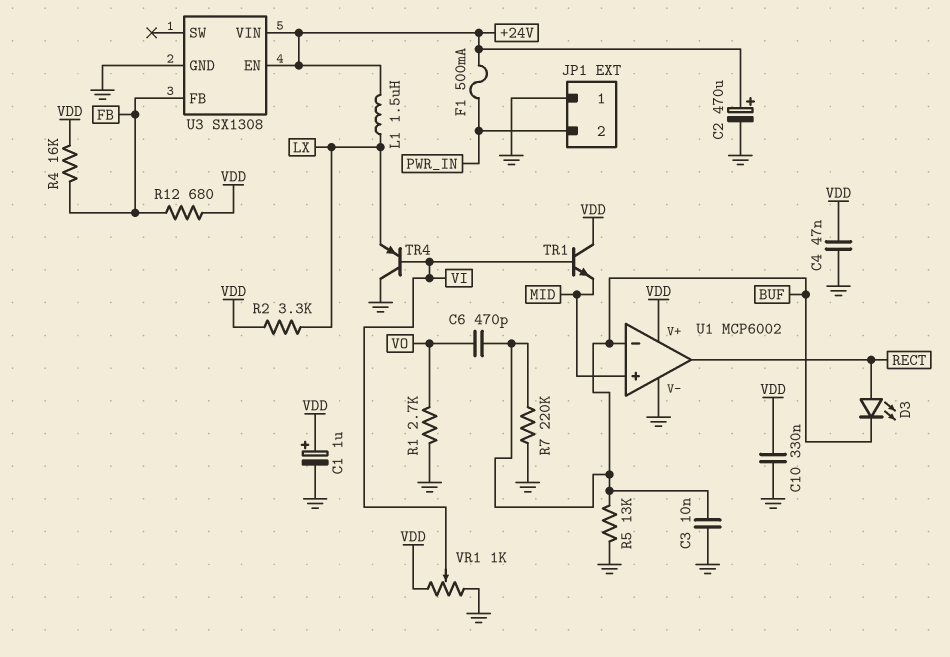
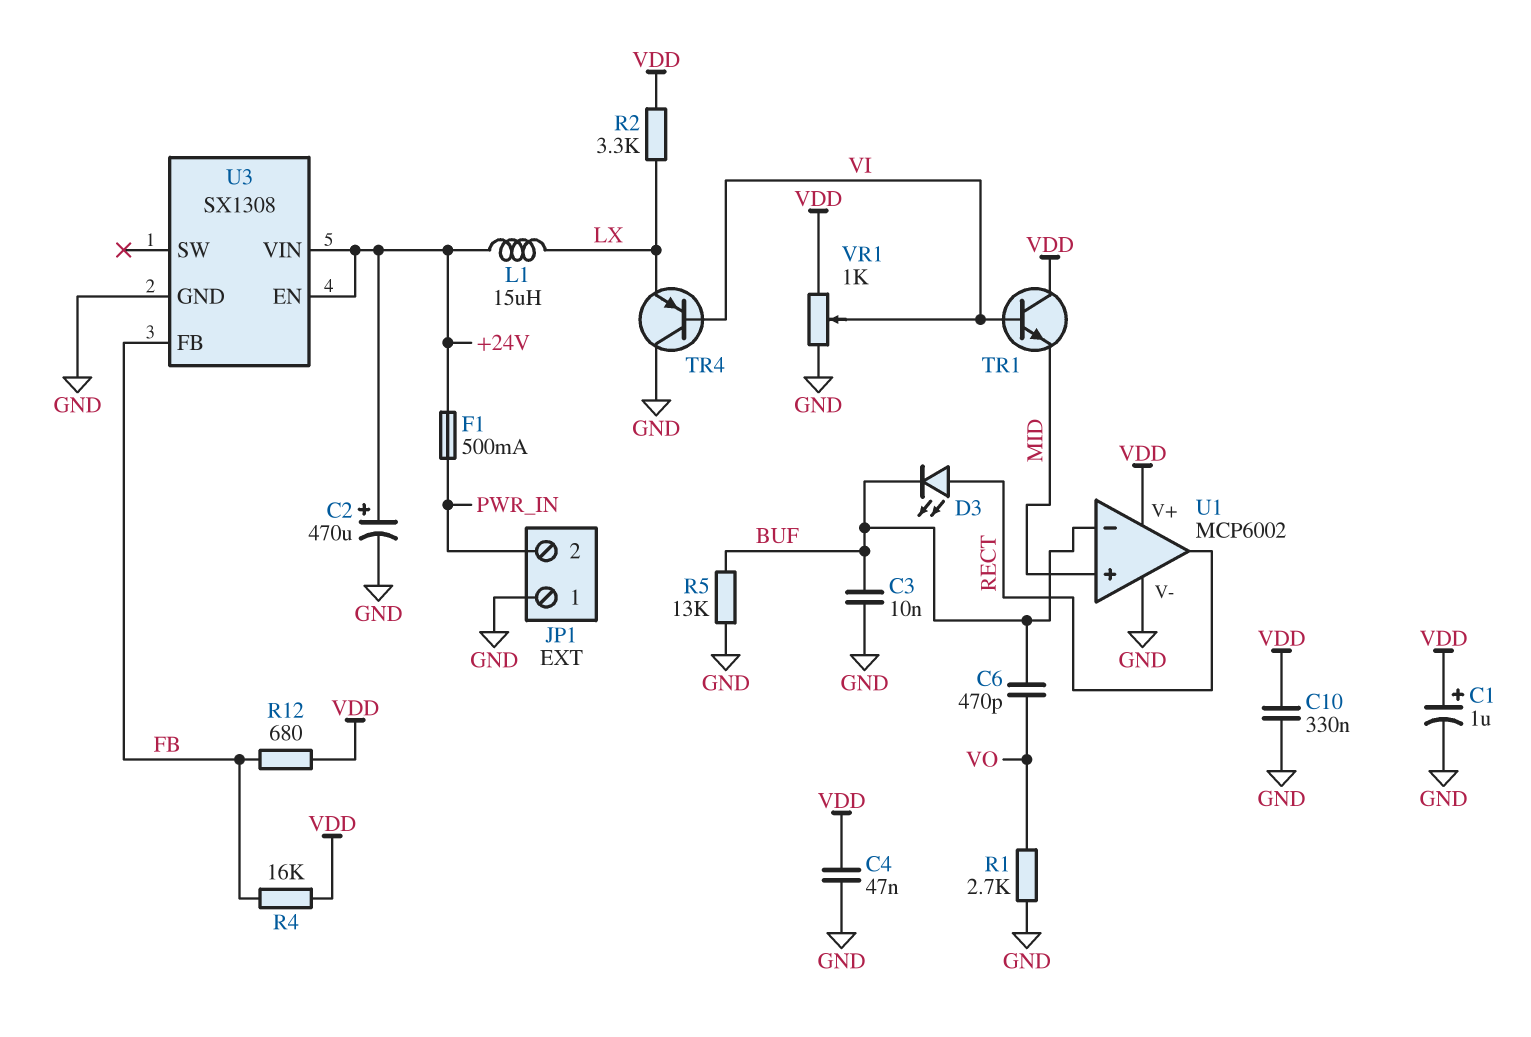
L1: 1.5uH (+24V, LX) -> 15uH (+24V, LX)
R7: 220k (BUF, GND) -> none

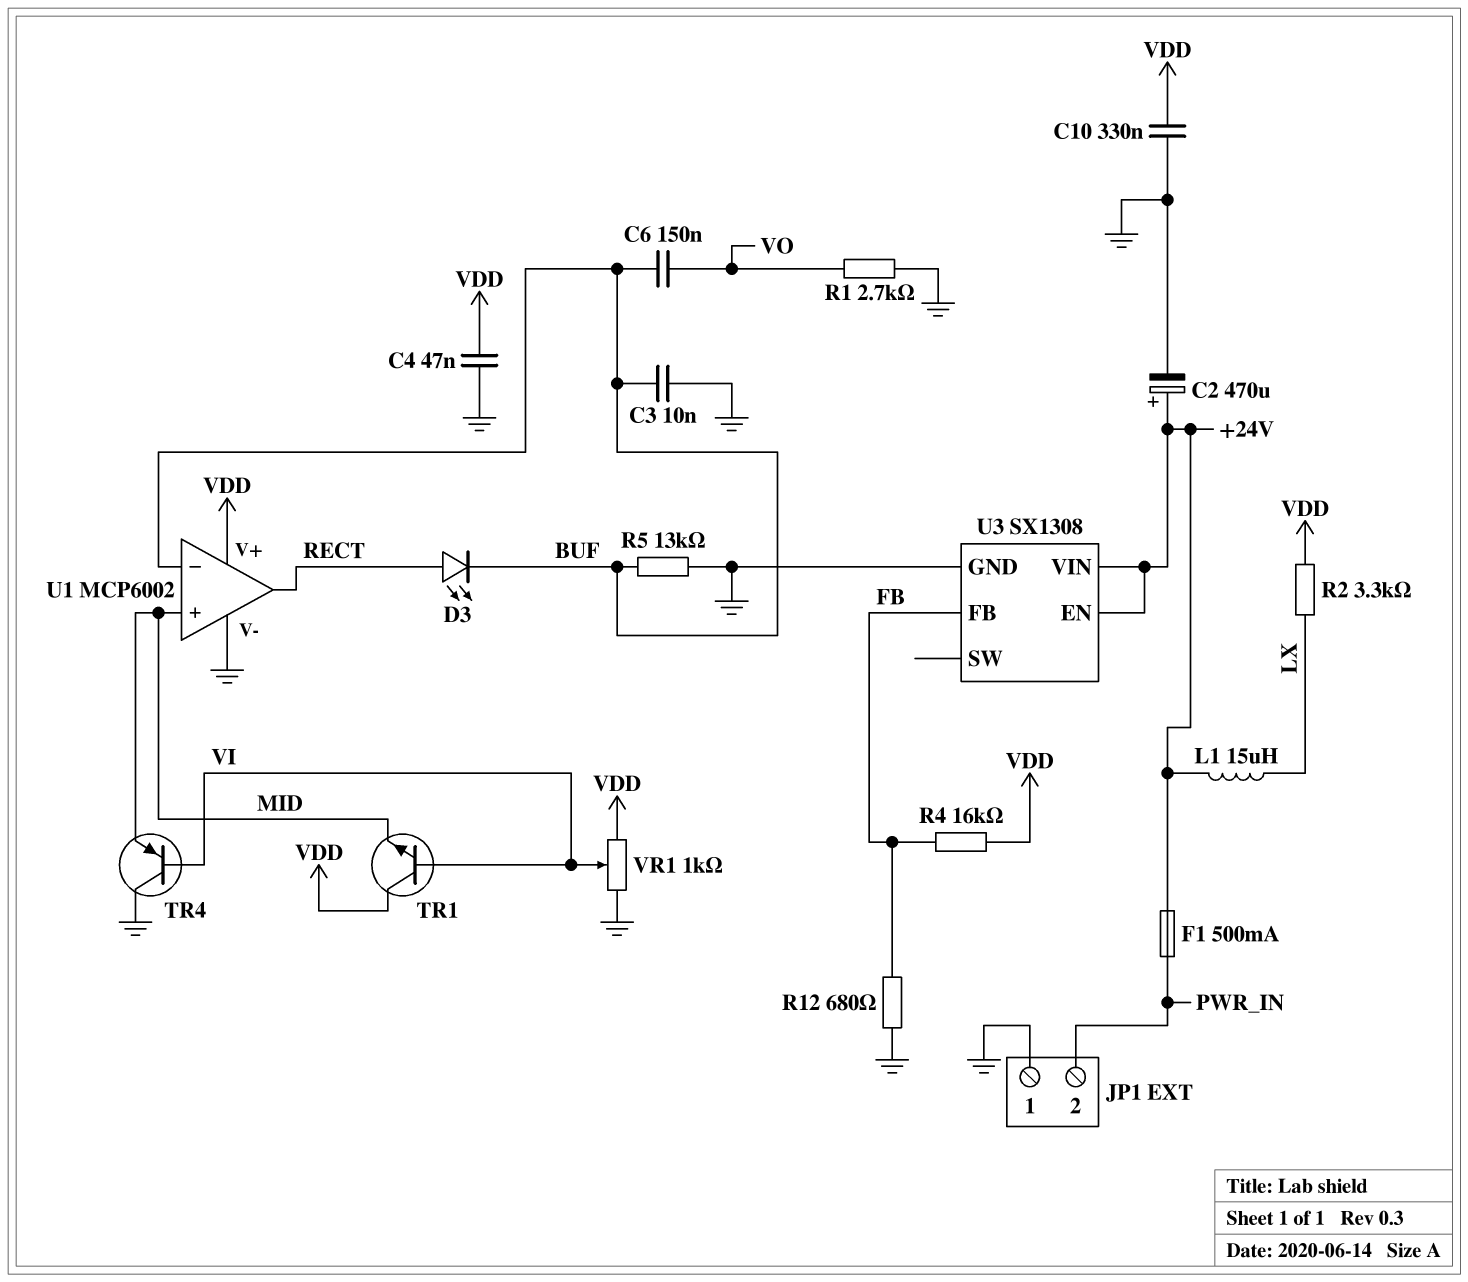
C1: 1uF (plus VDD, minus GND) -> none
C6: 470pF (BUF, VO) -> 150nF (BUF, VO)
R12: 680 (FB, VDD) -> 680 (FB, GND)
TR4: PNP (B VI, C GND, E LX) -> PNP (B VI, C GND, E MID)

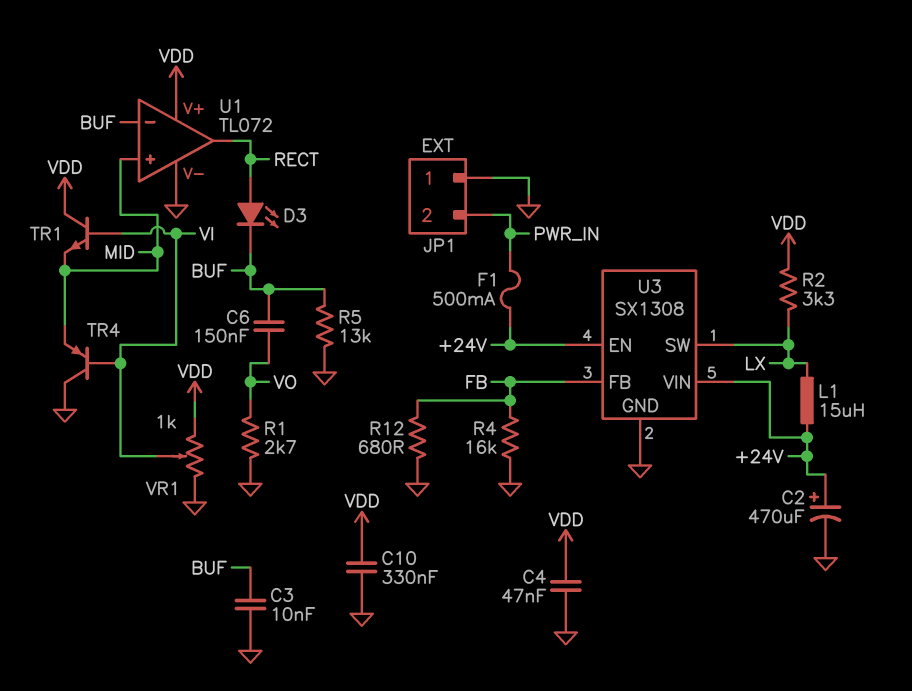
R4: 16k (FB, VDD) -> 16k (FB, GND)
U1: MCP6002 -> TL072
U3 pin SW: none -> LX

